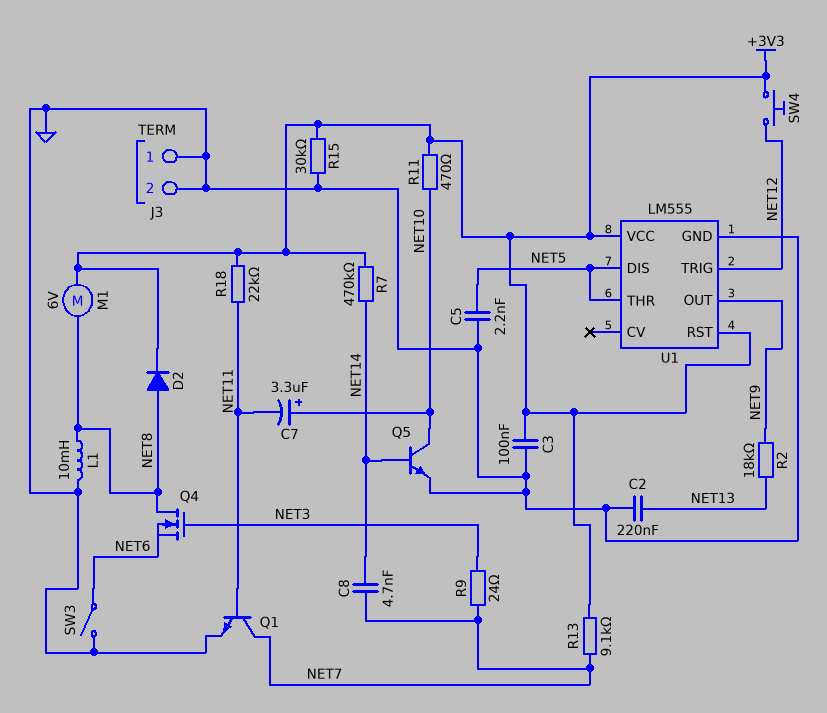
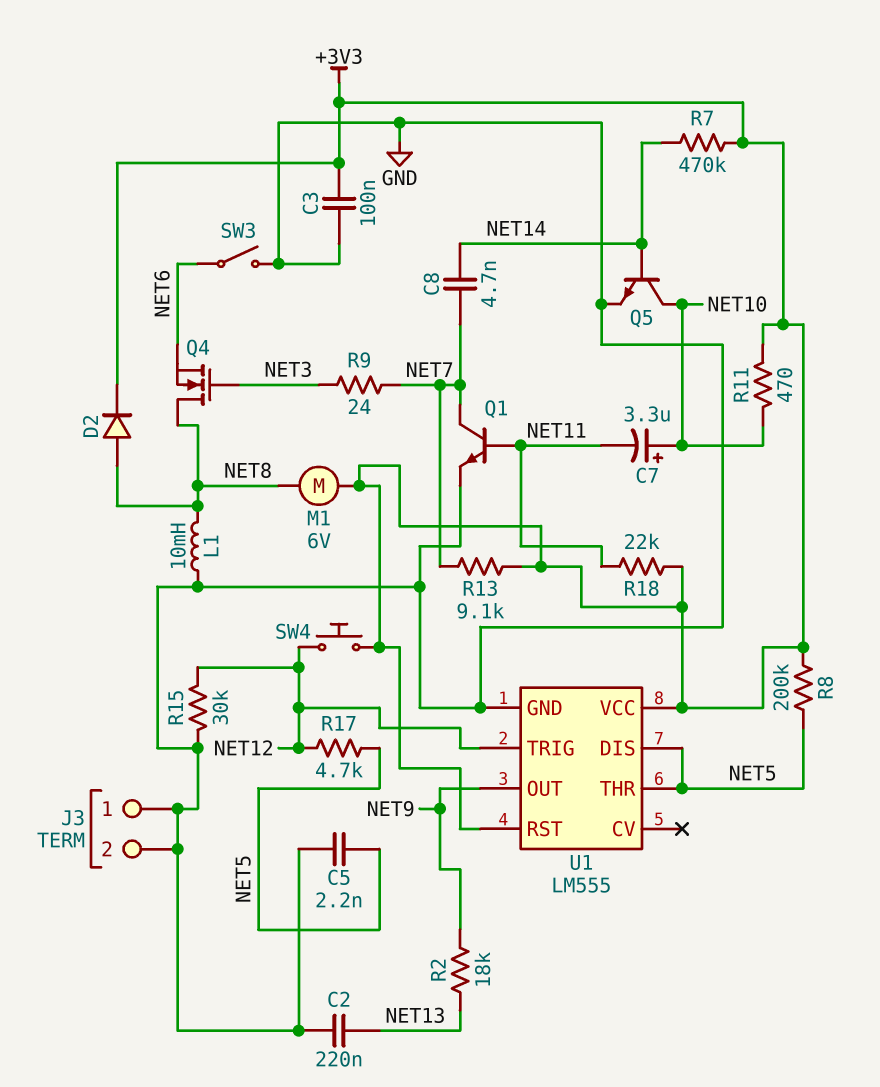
R8: none -> 200k (+3V3, NET5)
R15: 30k (+3V3, GND) -> 30k (GND, NET12)
R17: none -> 4.7k (NET5, NET12)

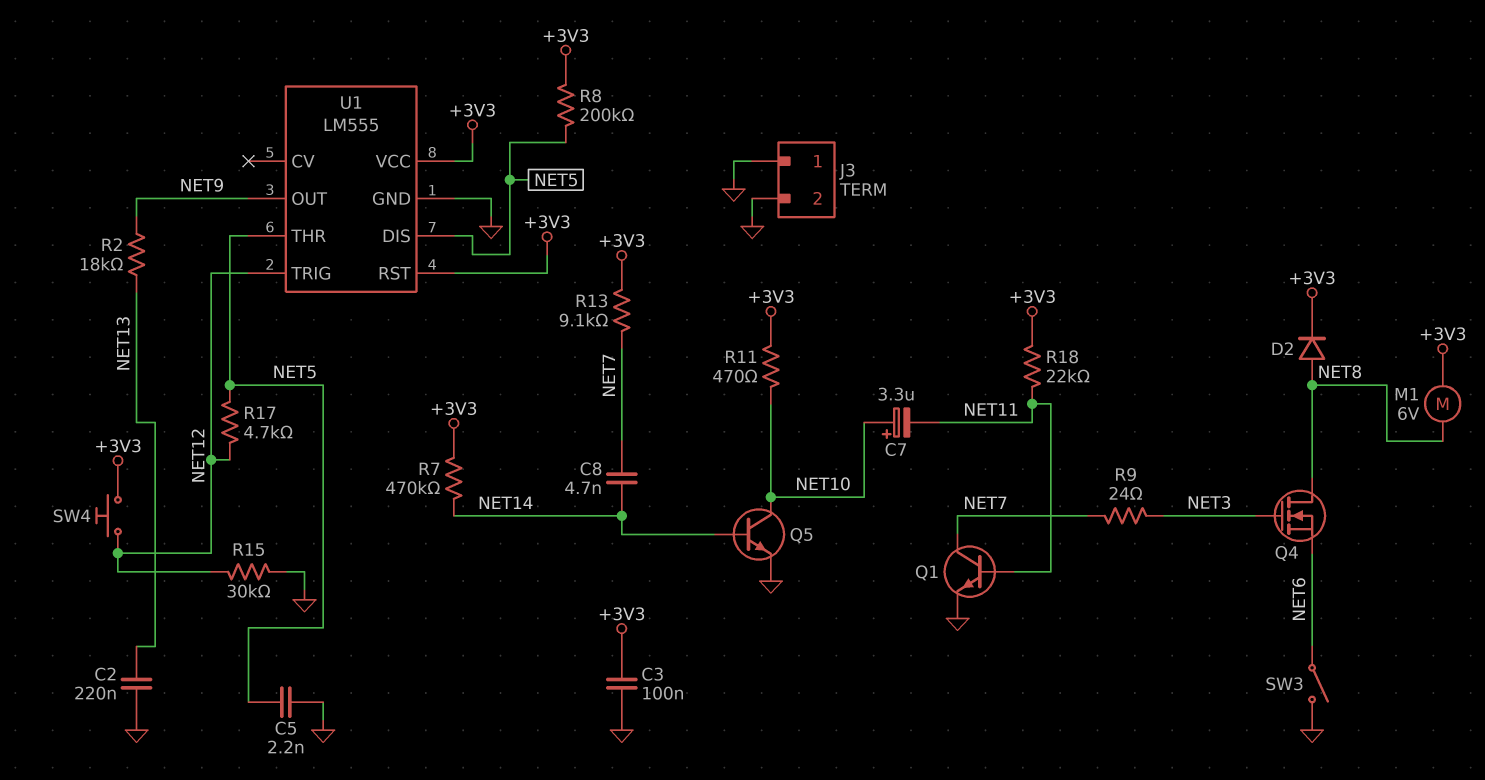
L1: 10mH (GND, NET8) -> none

